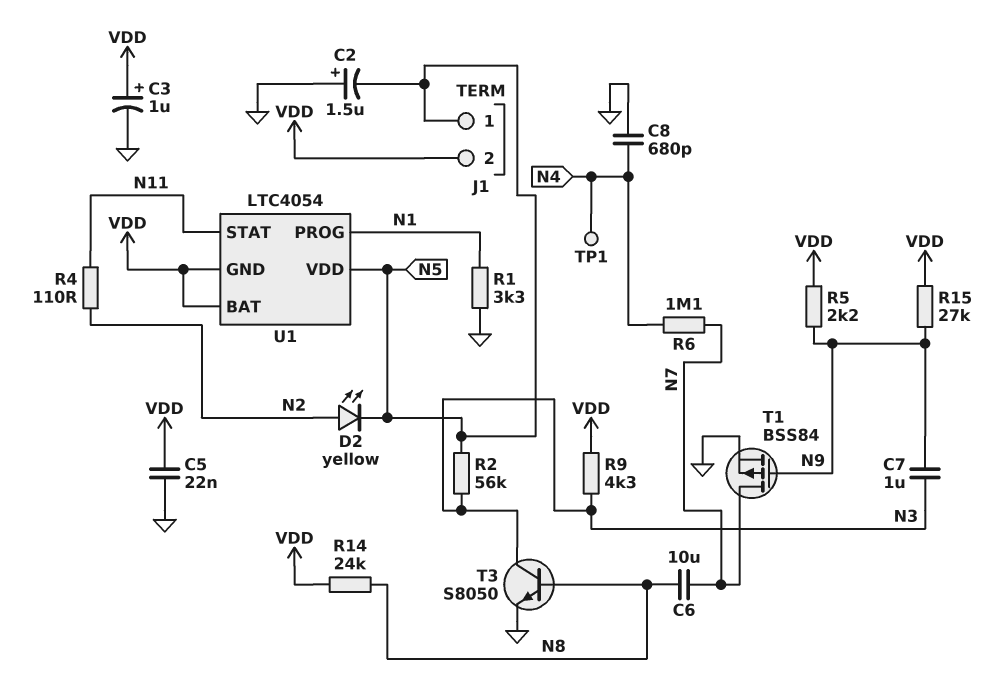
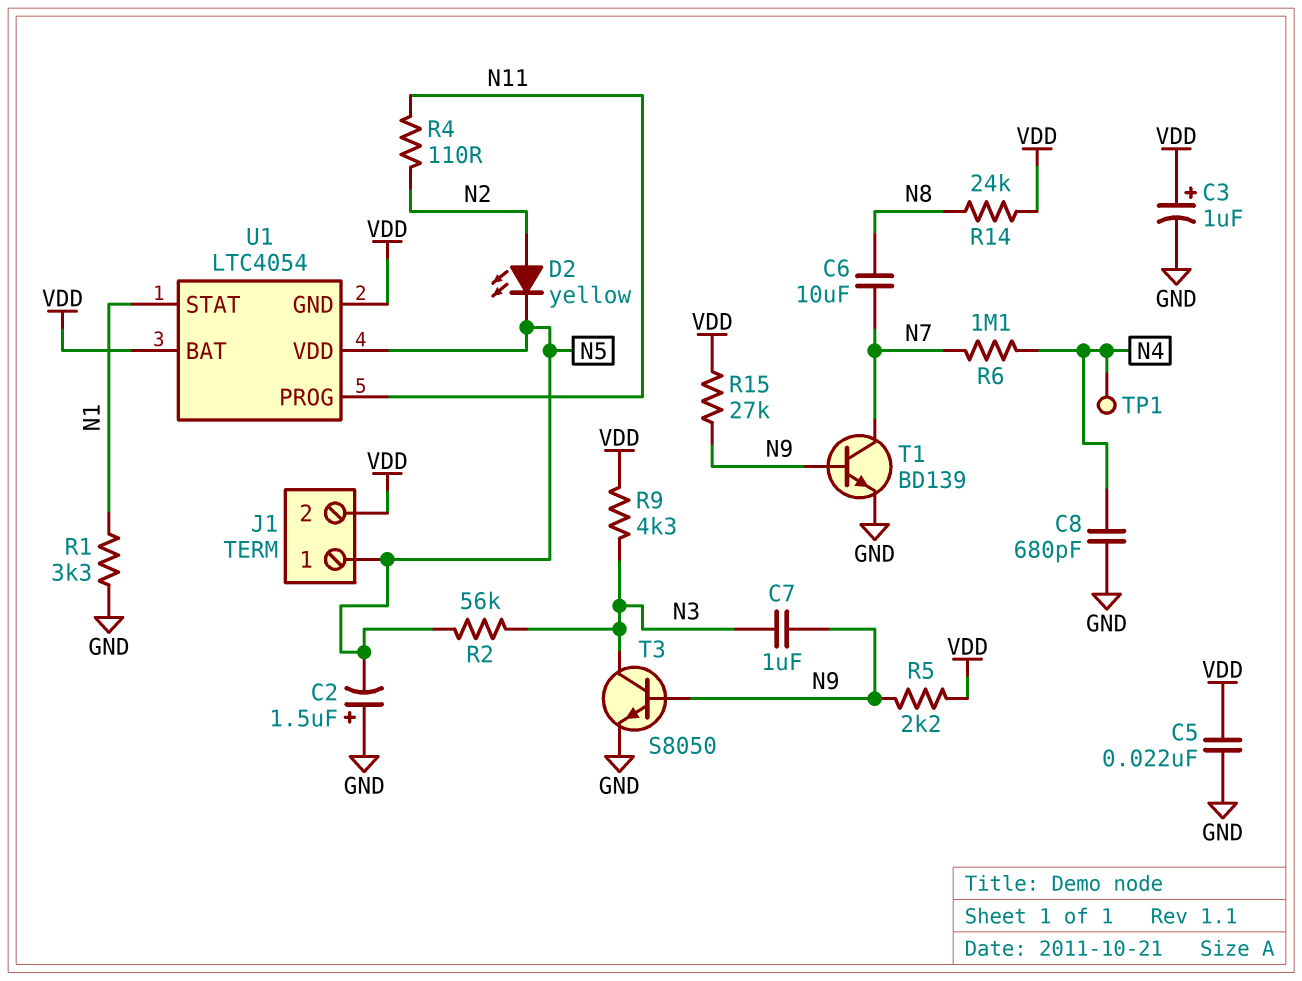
T1: PMOS BSS84 (G N9, D N7, S GND) -> NPN BD139 (B N9, C N7, E GND)
T3: NPN S8050 (B N8, C N3, E GND) -> NPN S8050 (B N9, C N3, E GND)
U1 pin PROG: N1 -> N11
U1 pin STAT: N11 -> N1

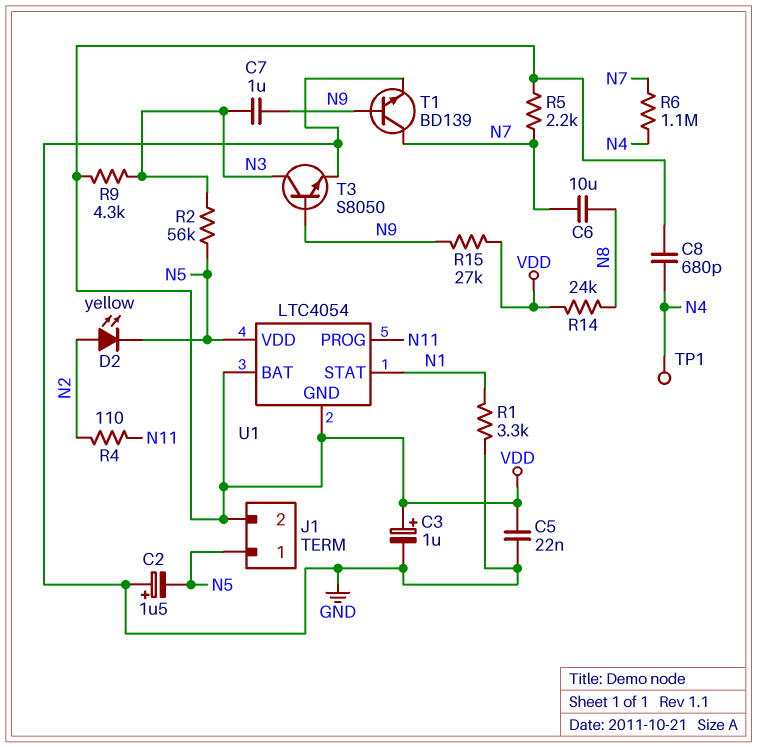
C8: 680pF (GND, N4) -> 680pF (N4, VDD)
R5: 2.2k (N9, VDD) -> 2.2k (N7, VDD)

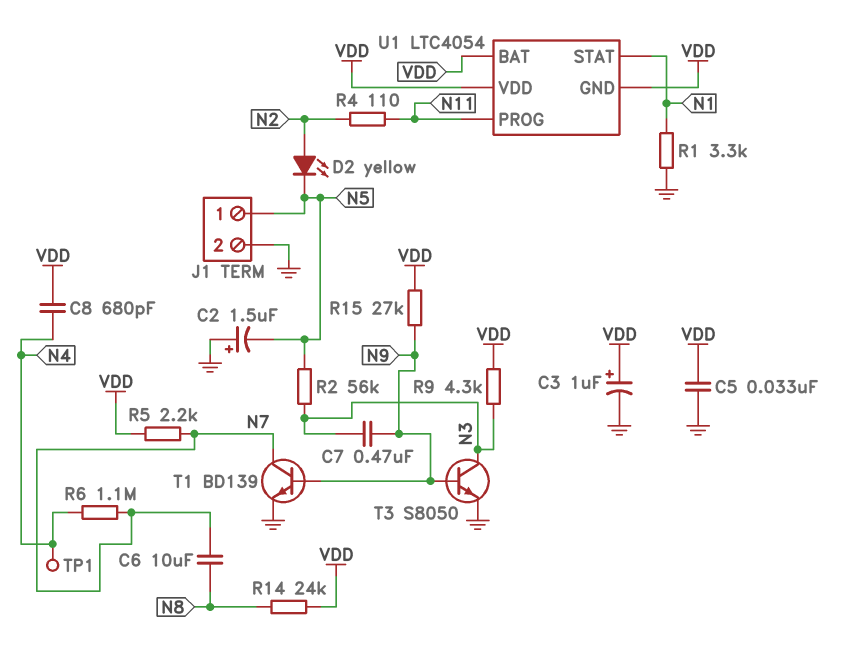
C5: 22nF (GND, VDD) -> 33nF (GND, VDD)
C7: 1uF (N3, N9) -> 470nF (N3, N9)
J1 pin 2: VDD -> GND
U1 pin VDD: N5 -> VDD

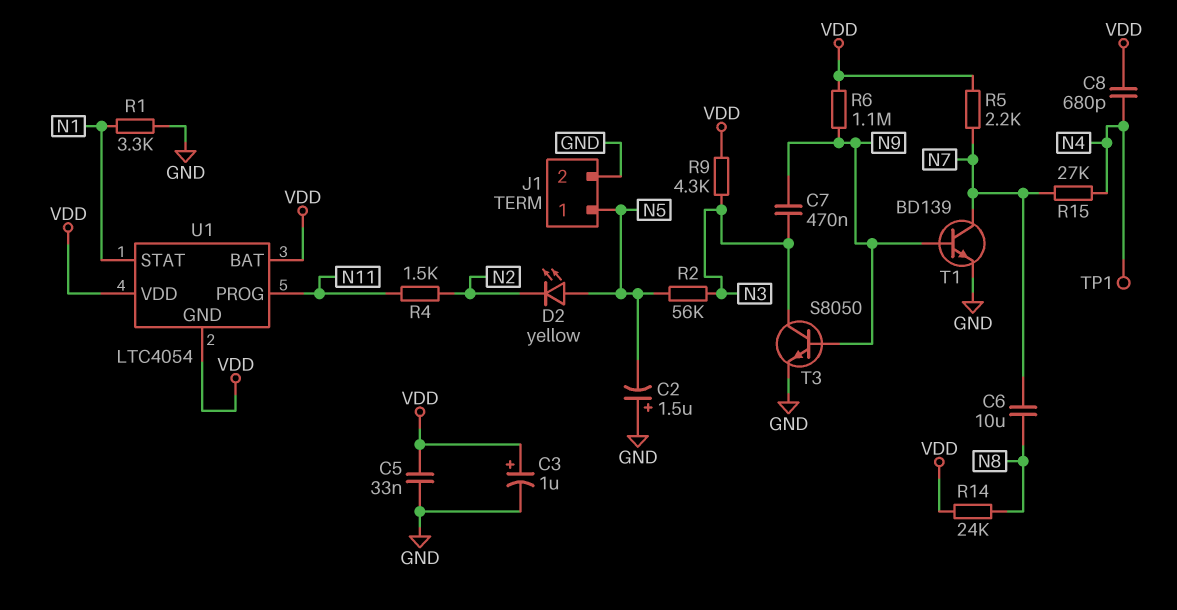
D2: LED yellow (A N2, K N5) -> LED yellow (A N5, K N2)
R4: 110 (N2, N11) -> 1.5k (N2, N11)
R6: 1.1M (N4, N7) -> 1.1M (N9, VDD)
R15: 27k (N9, VDD) -> 27k (N4, N7)

